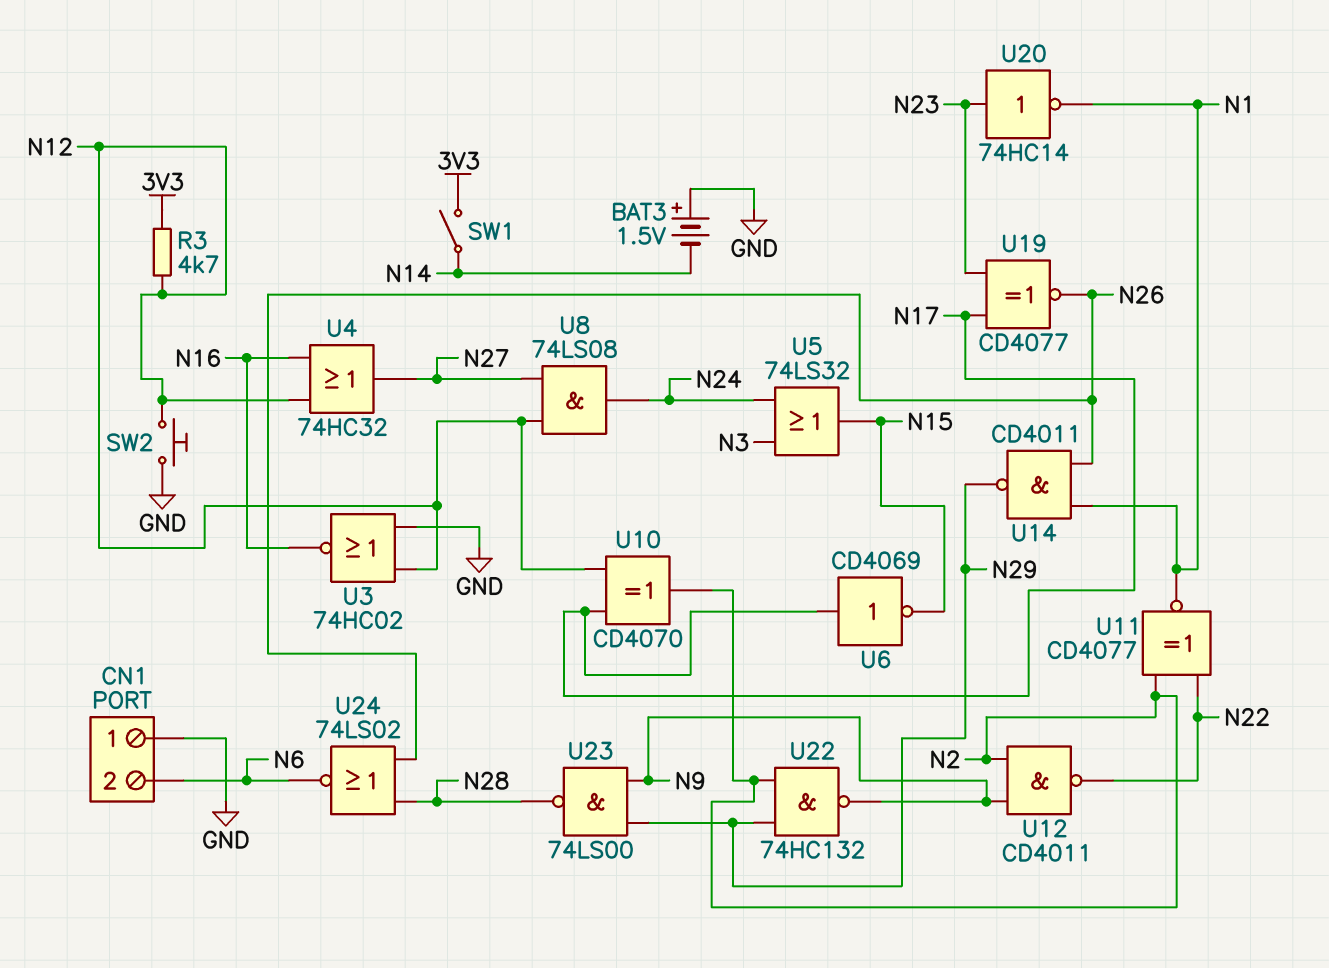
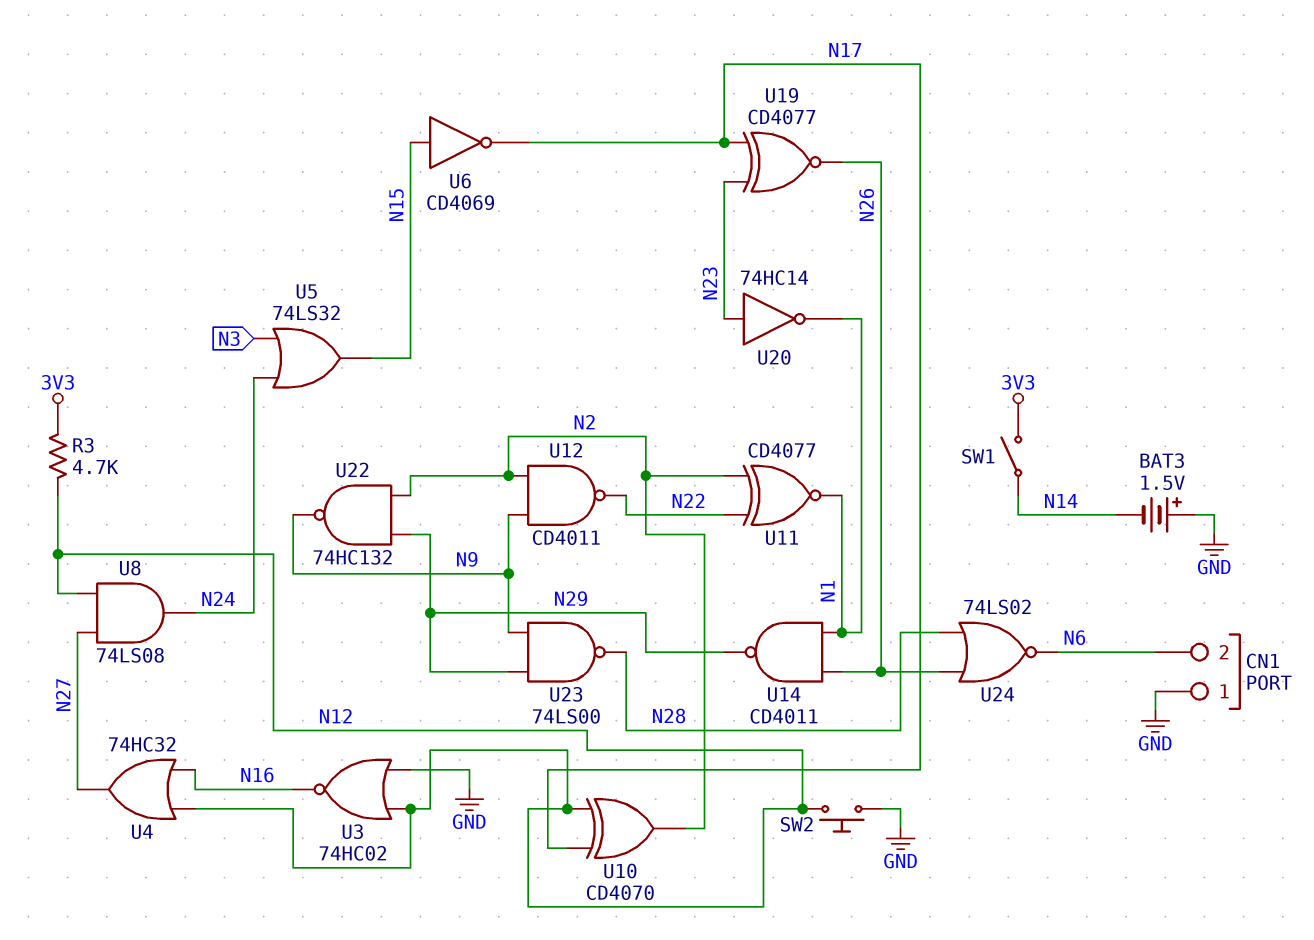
U6: NOT CD4069 (in N17, out N15) -> NOT CD4069 (in N15, out N17)

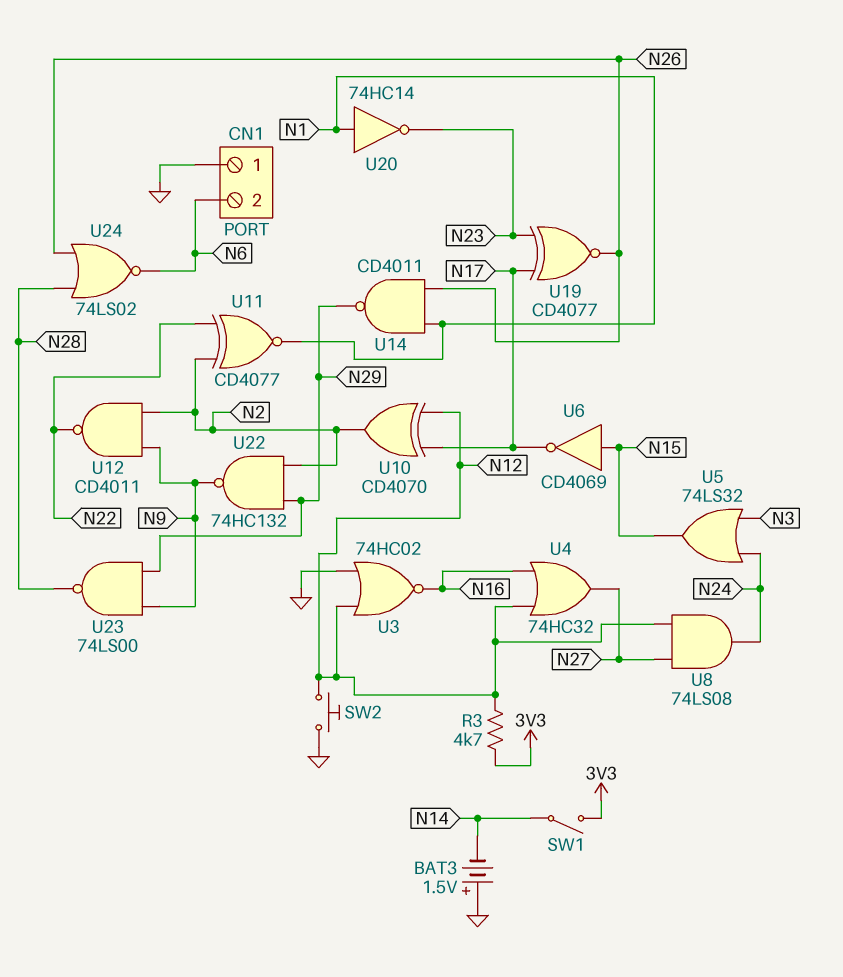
U20: NOT 74HC14 (in N23, out N1) -> NOT 74HC14 (in N1, out N23)

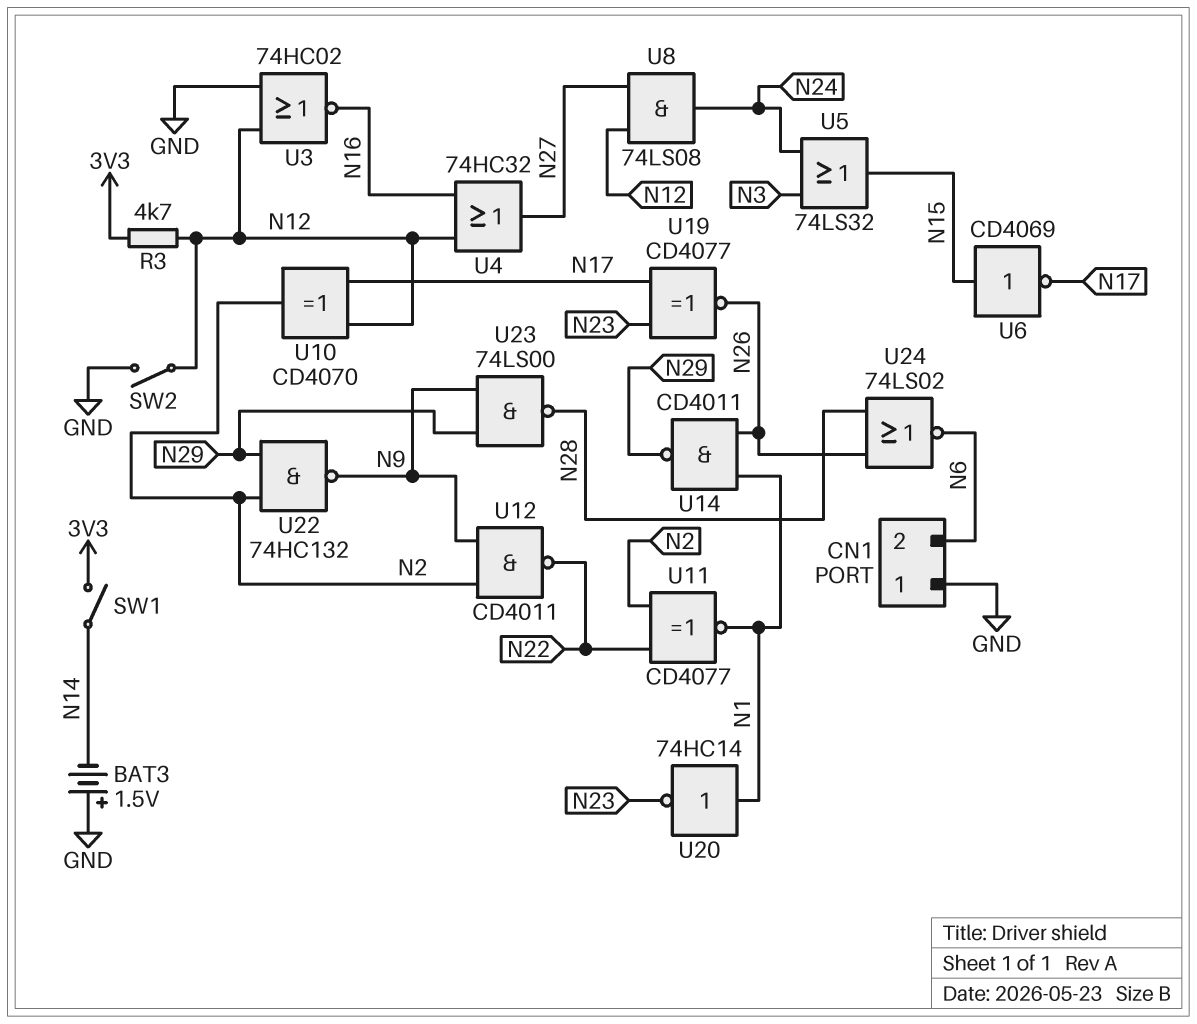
SW2: button (GND, N12) -> switch (GND, N12)

